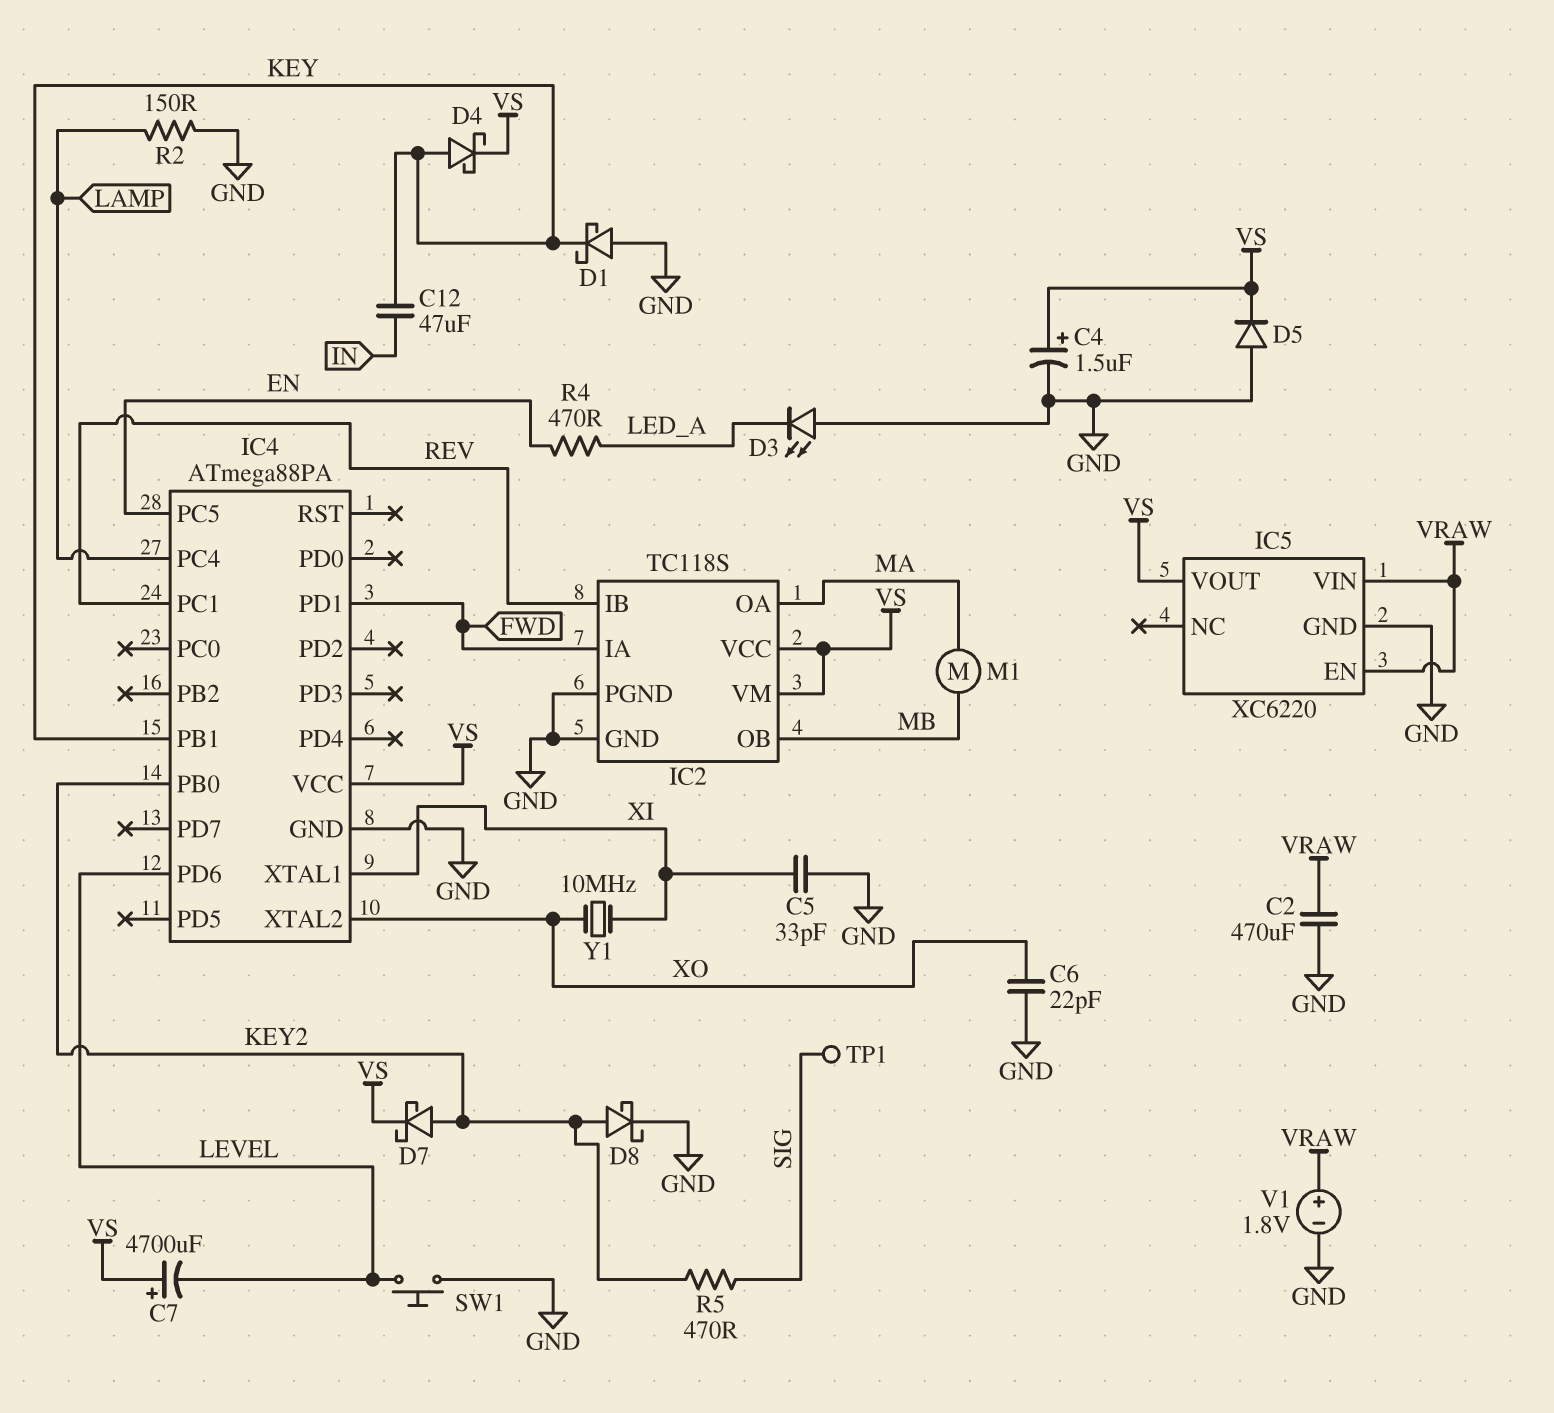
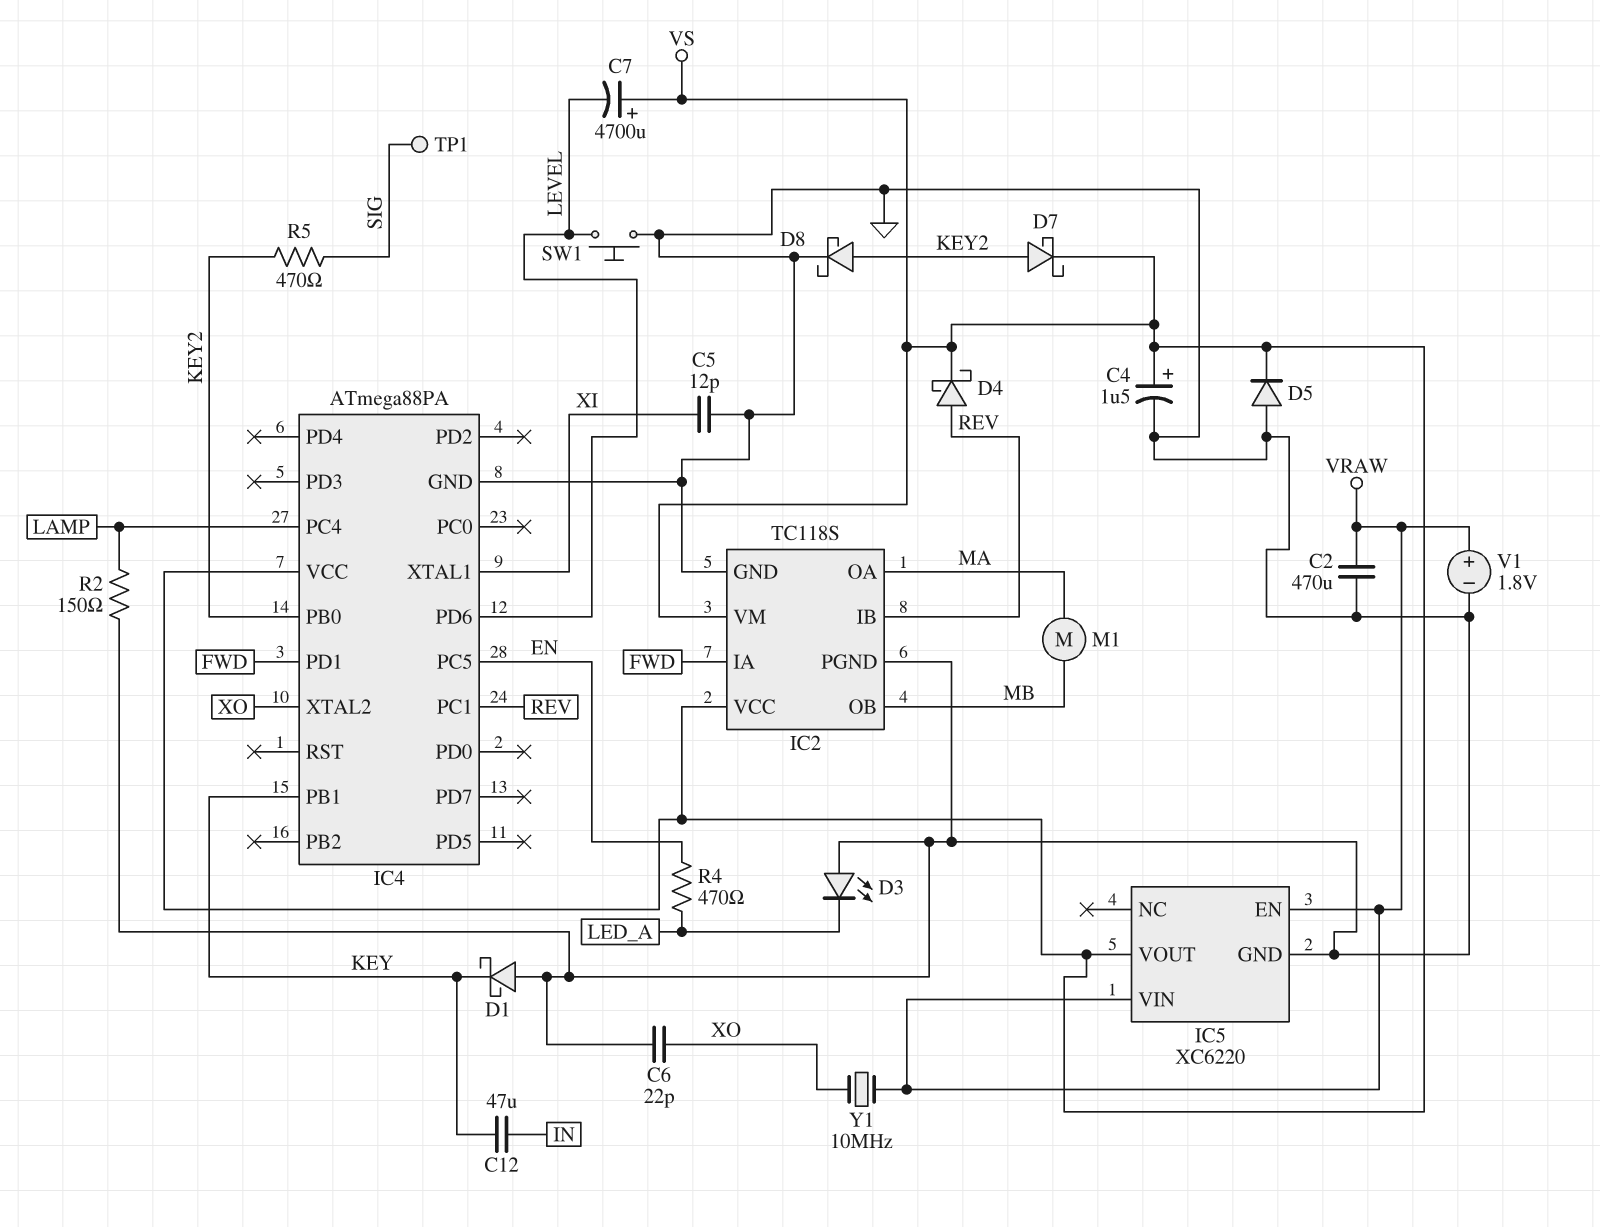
C5: 33pF (GND, XI) -> 12pF (GND, XI)
D4: schottky (A KEY, K VS) -> schottky (A REV, K VS)
Y1: 10MHz (XI, XO) -> 10MHz (VRAW, XO)

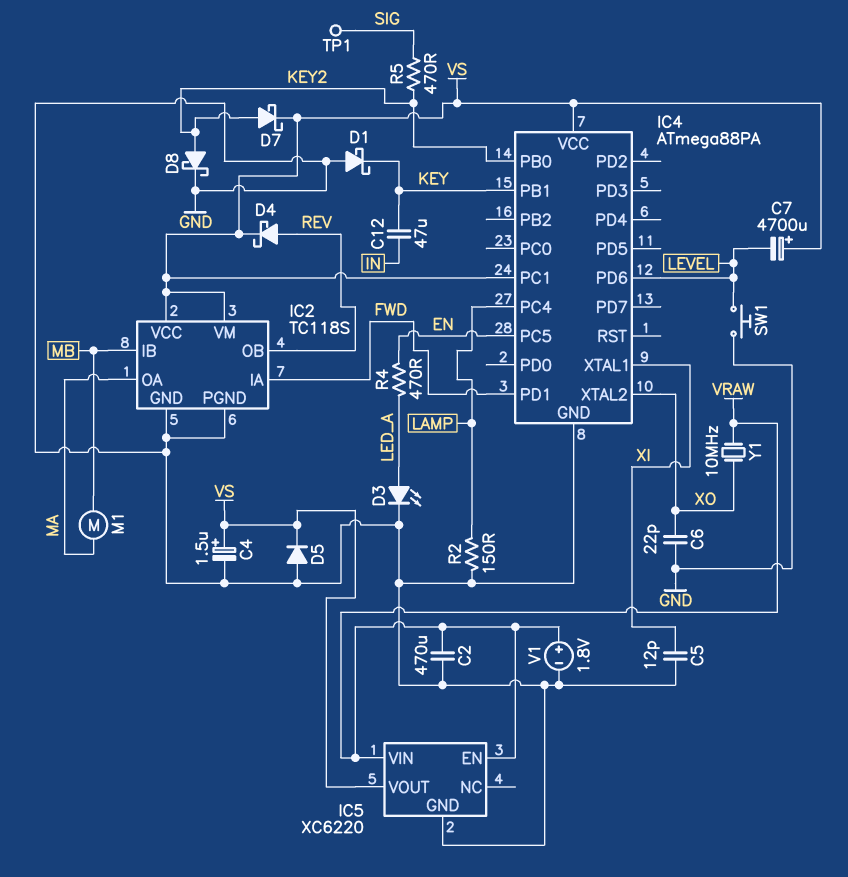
D3: LED (A GND, K LED_A) -> LED (A LED_A, K GND)
IC2 pin IB: REV -> MB
IC2 pin OB: MB -> REV
IC4 pin PC1: REV -> VS

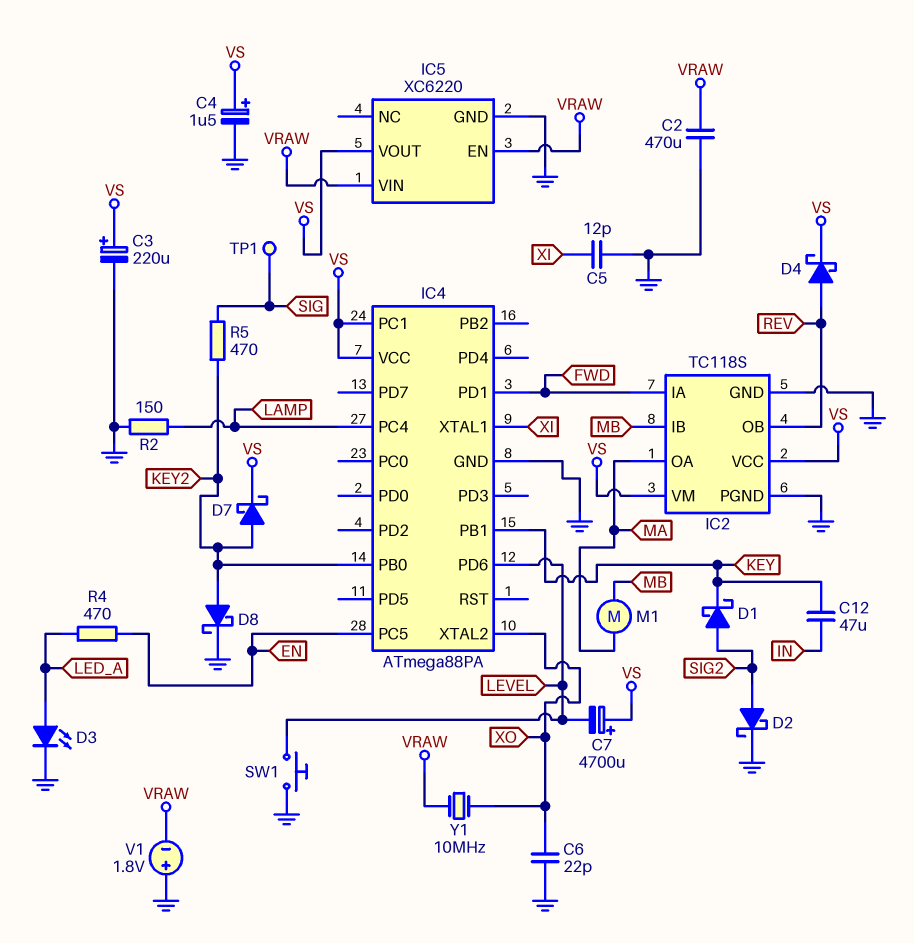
C3: none -> 220uF (plus VS, minus GND)
D1: schottky (A GND, K KEY) -> schottky (A SIG2, K KEY)
D2: none -> schottky (A SIG2, K GND)
D5: diode (A GND, K VS) -> none
V1: 1.8V (plus VRAW, minus GND) -> 1.8V (plus GND, minus VRAW)

